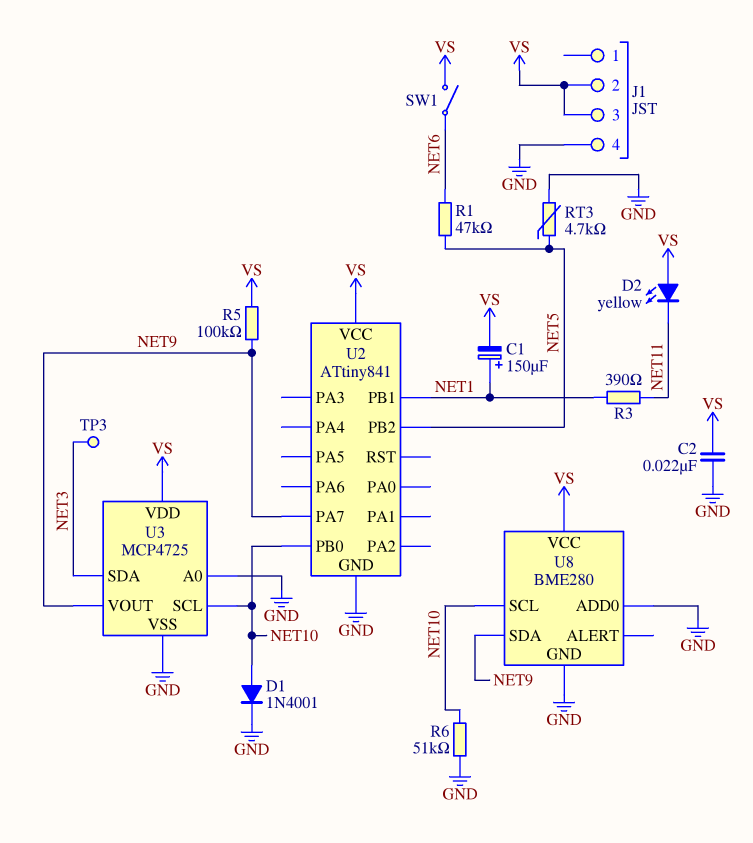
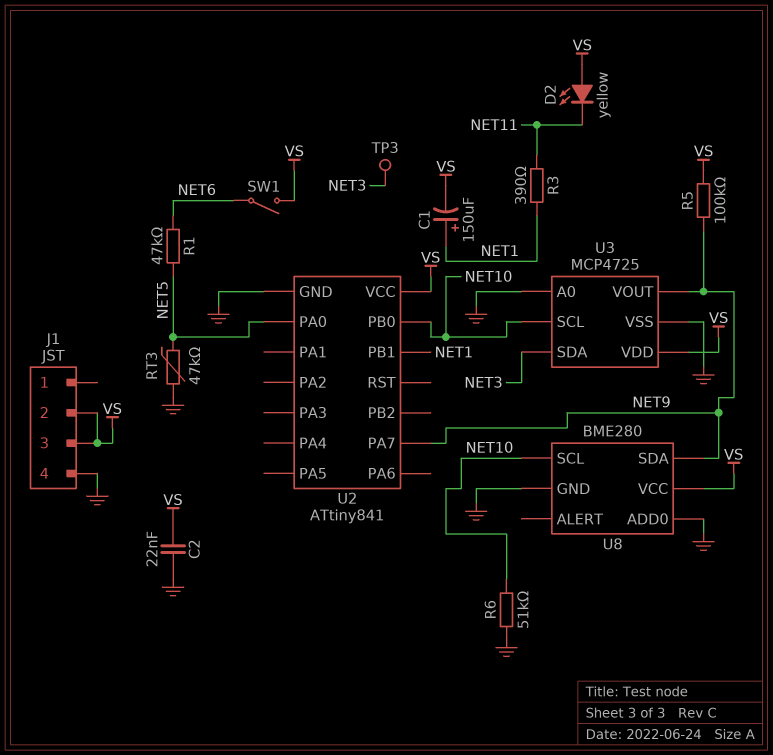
D1: diode 1N4001 (A NET10, K GND) -> none
RT3: 4.7k (GND, NET5) -> 47k (GND, NET5)
U2 pin PA0: none -> NET5
U2 pin PB2: NET5 -> none

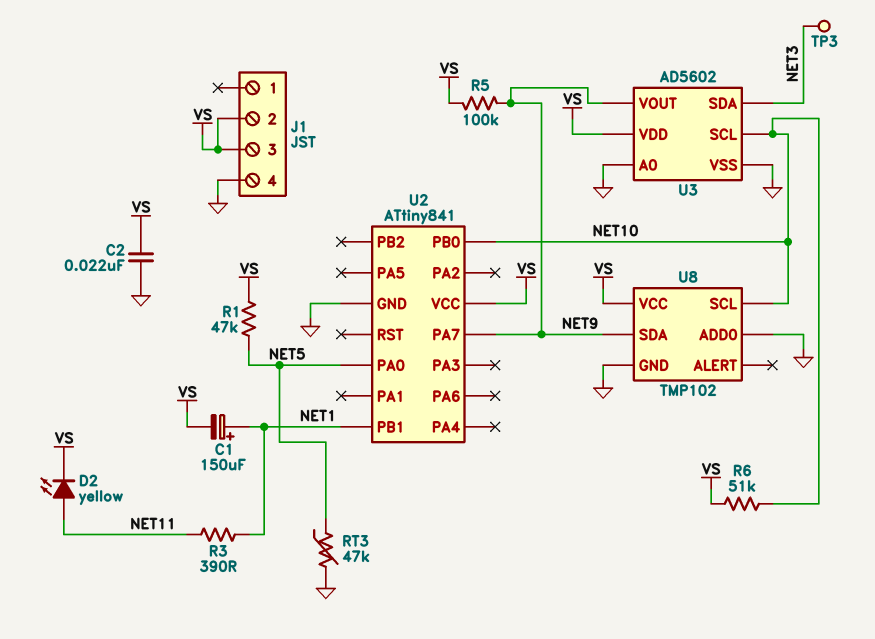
D2: LED yellow (A VS, K NET11) -> LED yellow (A NET11, K VS)
R1: 47k (NET5, NET6) -> 47k (NET5, VS)
R6: 51k (GND, NET10) -> 51k (NET10, VS)
SW1: switch (NET6, VS) -> none
U3: MCP4725 -> AD5602
U8: BME280 -> TMP102

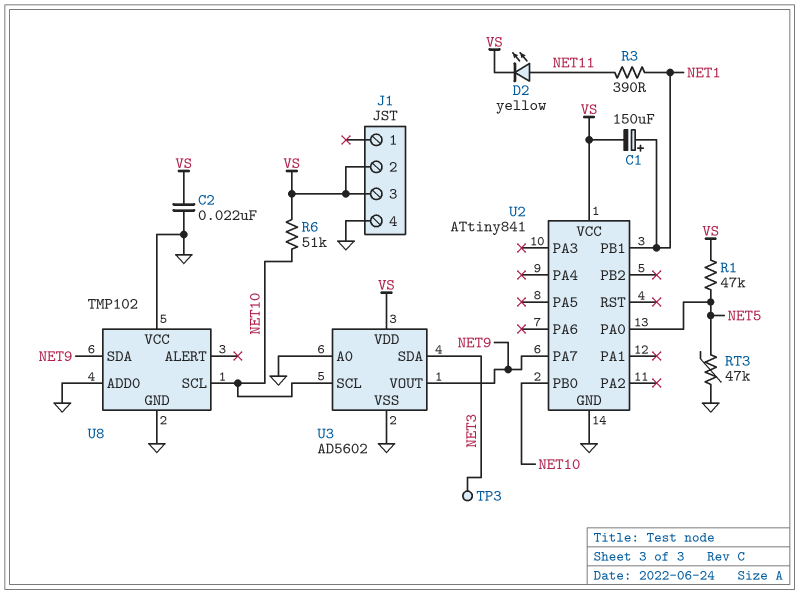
R5: 100k (NET9, VS) -> none
U8 pin VCC: VS -> GND

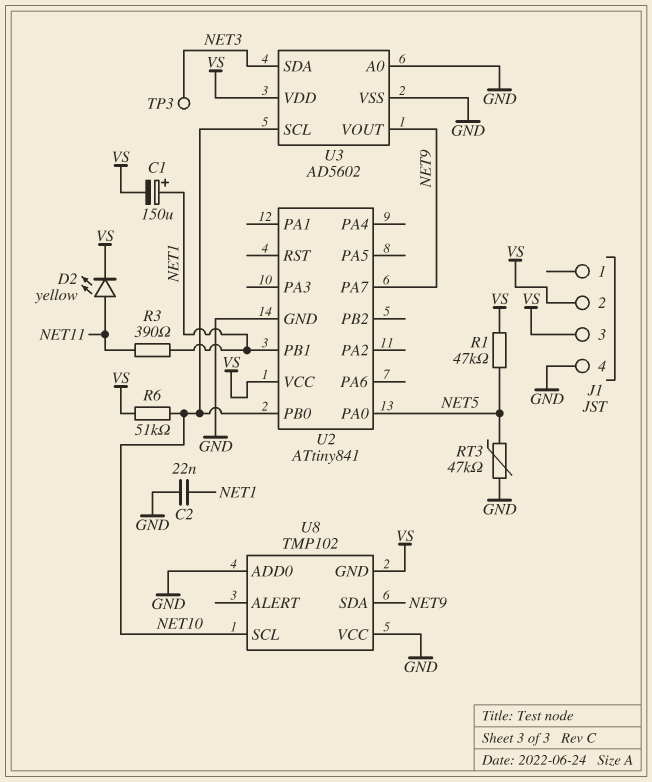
C2: 22nF (GND, VS) -> 22nF (GND, NET1)
U8 pin GND: GND -> VS

